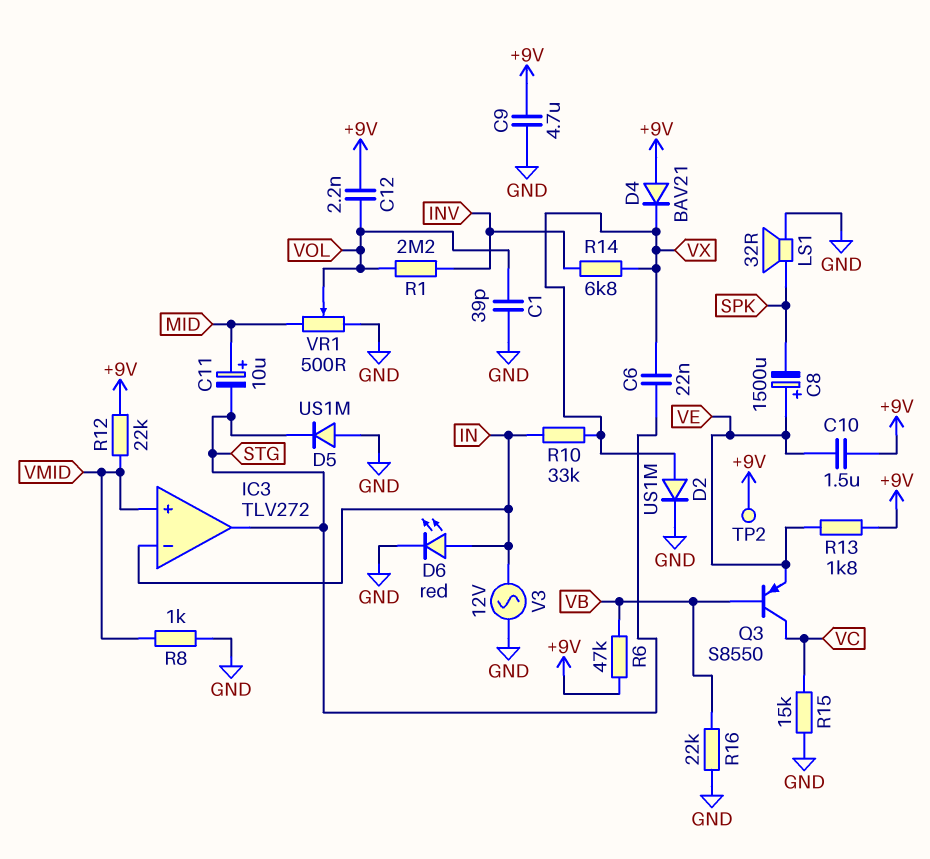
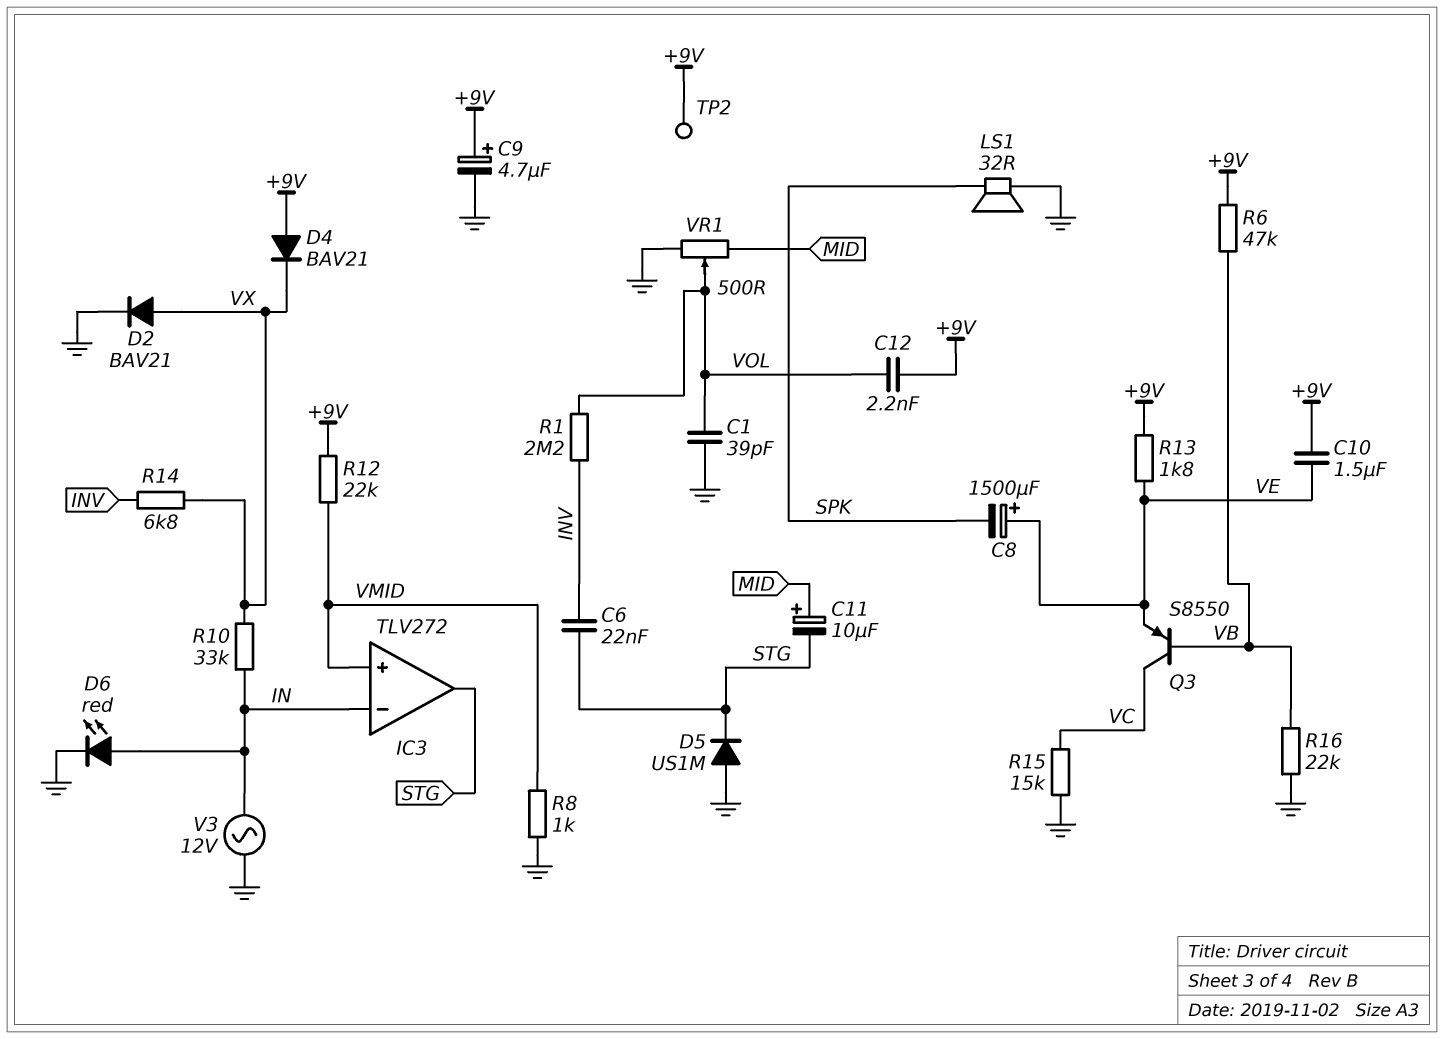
C6: 22nF (STG, VX) -> 22nF (INV, STG)
C9: 4.7uF (+9V, GND) -> 4.7uF (plus +9V, minus GND)
D2: diode US1M (A VX, K GND) -> diode BAV21 (A VX, K GND)

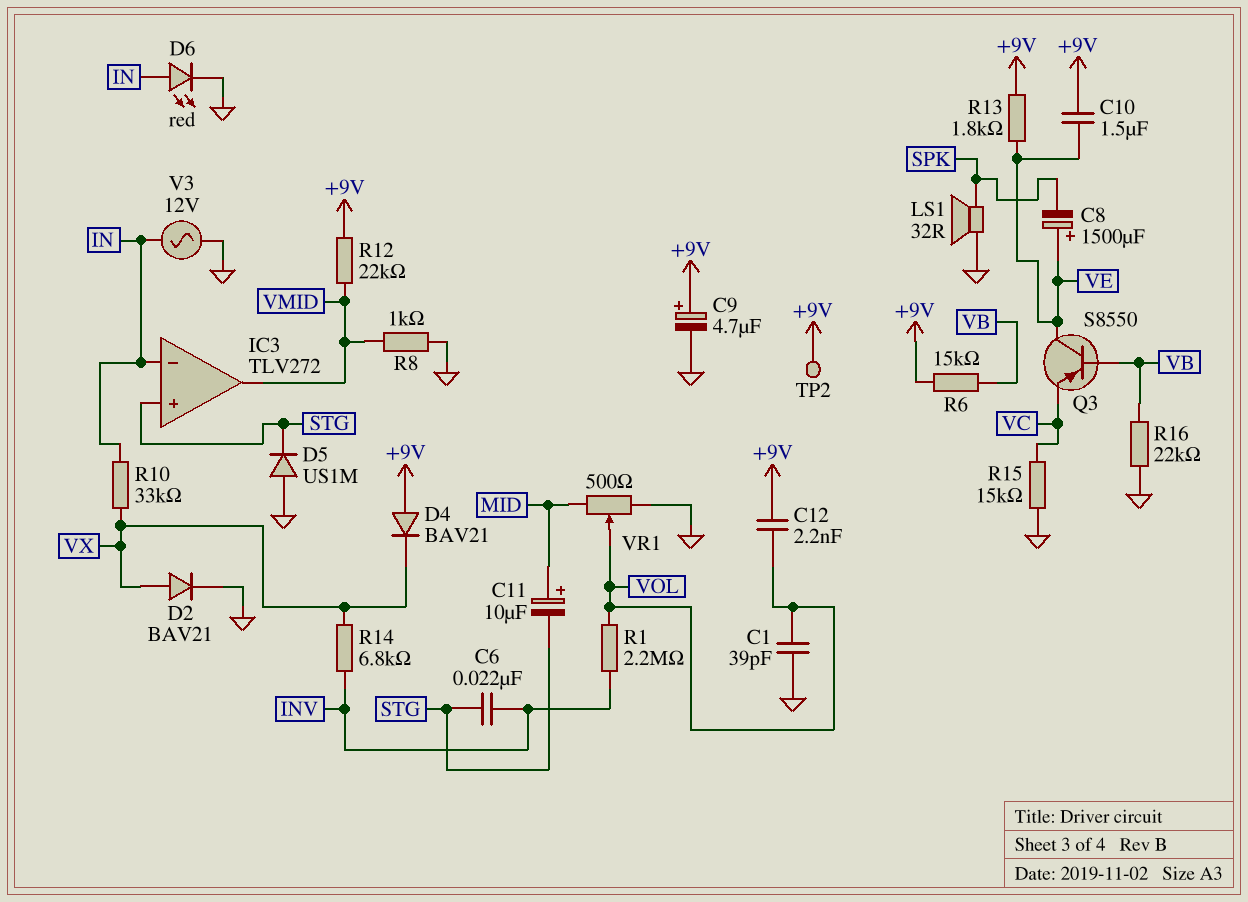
IC3 pin in+: VMID -> STG
IC3 pin out: STG -> VMID
Q3: PNP S8550 (B VB, C VC, E VE) -> PNP S8550 (B VB, C VE, E VC)
R6: 47k (+9V, VB) -> 15k (+9V, VB)

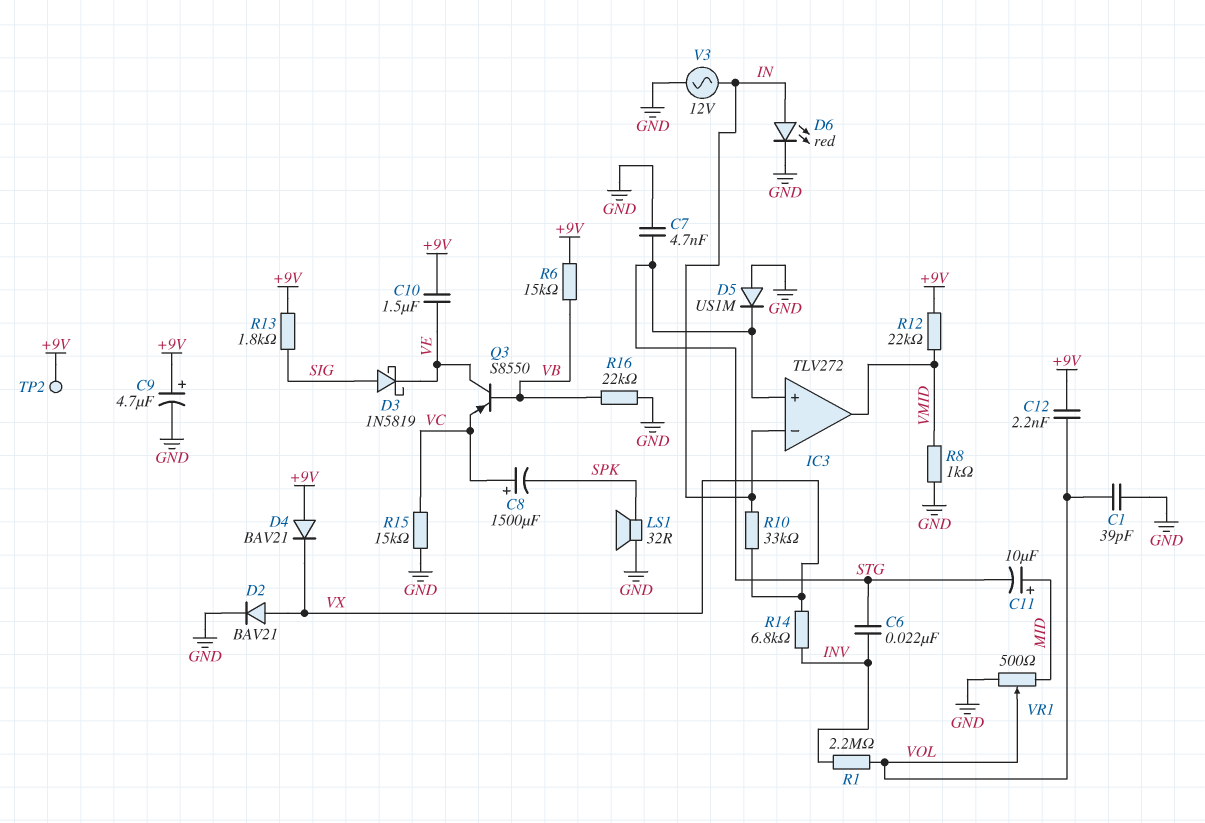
C7: none -> 4.7nF (GND, STG)
C8: 1500uF (plus VE, minus SPK) -> 1500uF (plus VC, minus SPK)
D3: none -> schottky 1N5819 (A SIG, K VE)
R13: 1.8k (+9V, VE) -> 1.8k (+9V, SIG)

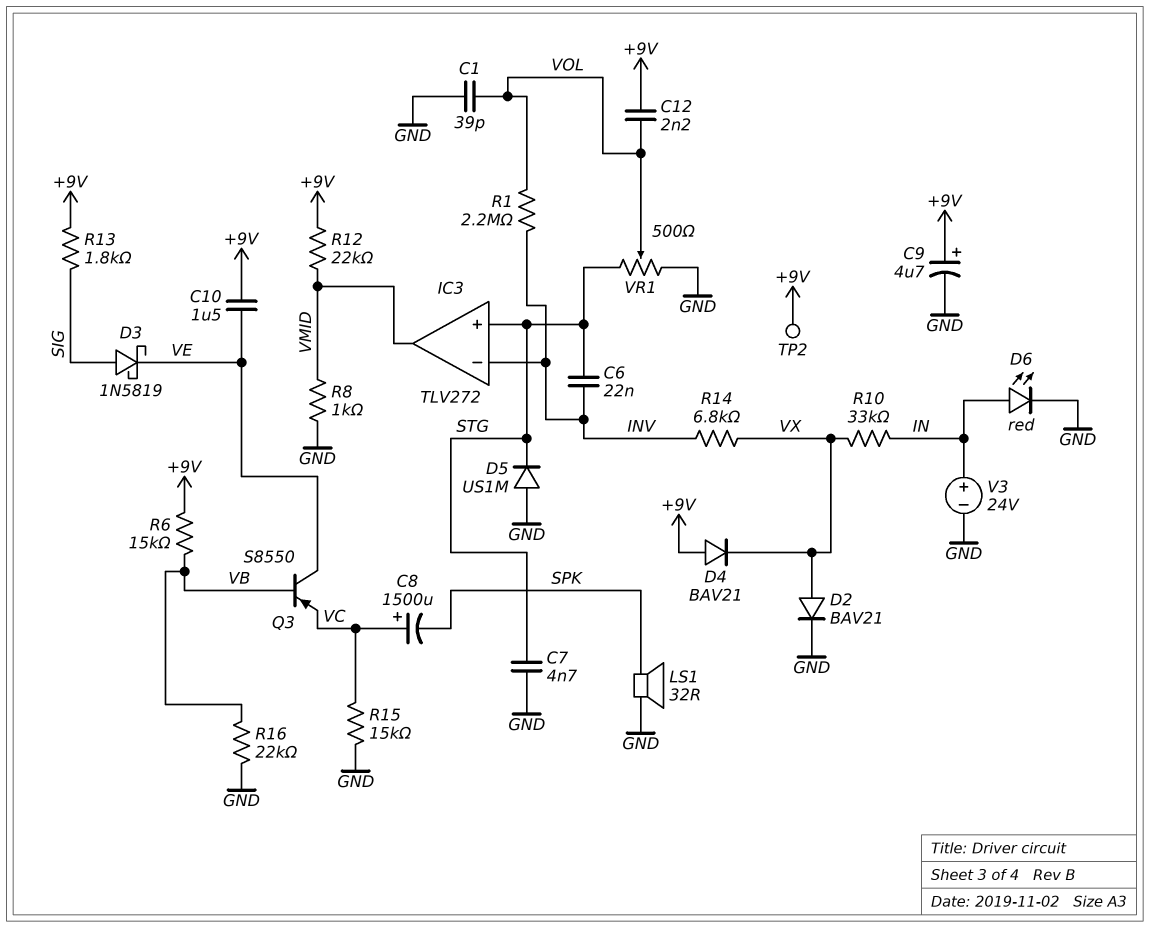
C11: 10uF (plus MID, minus STG) -> none
IC3 pin in-: IN -> INV
V3: AC 12V (GND, IN) -> 24V (plus IN, minus GND)
VR1: 500 (GND, MID, wiper VOL) -> 500 (GND, STG, wiper VOL)

